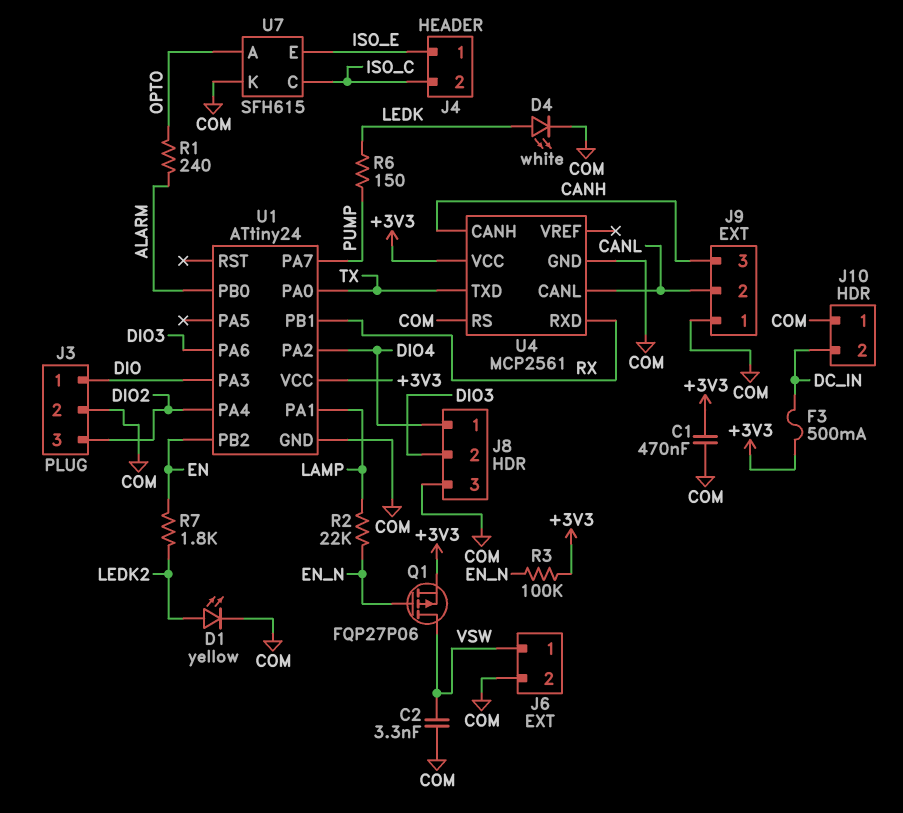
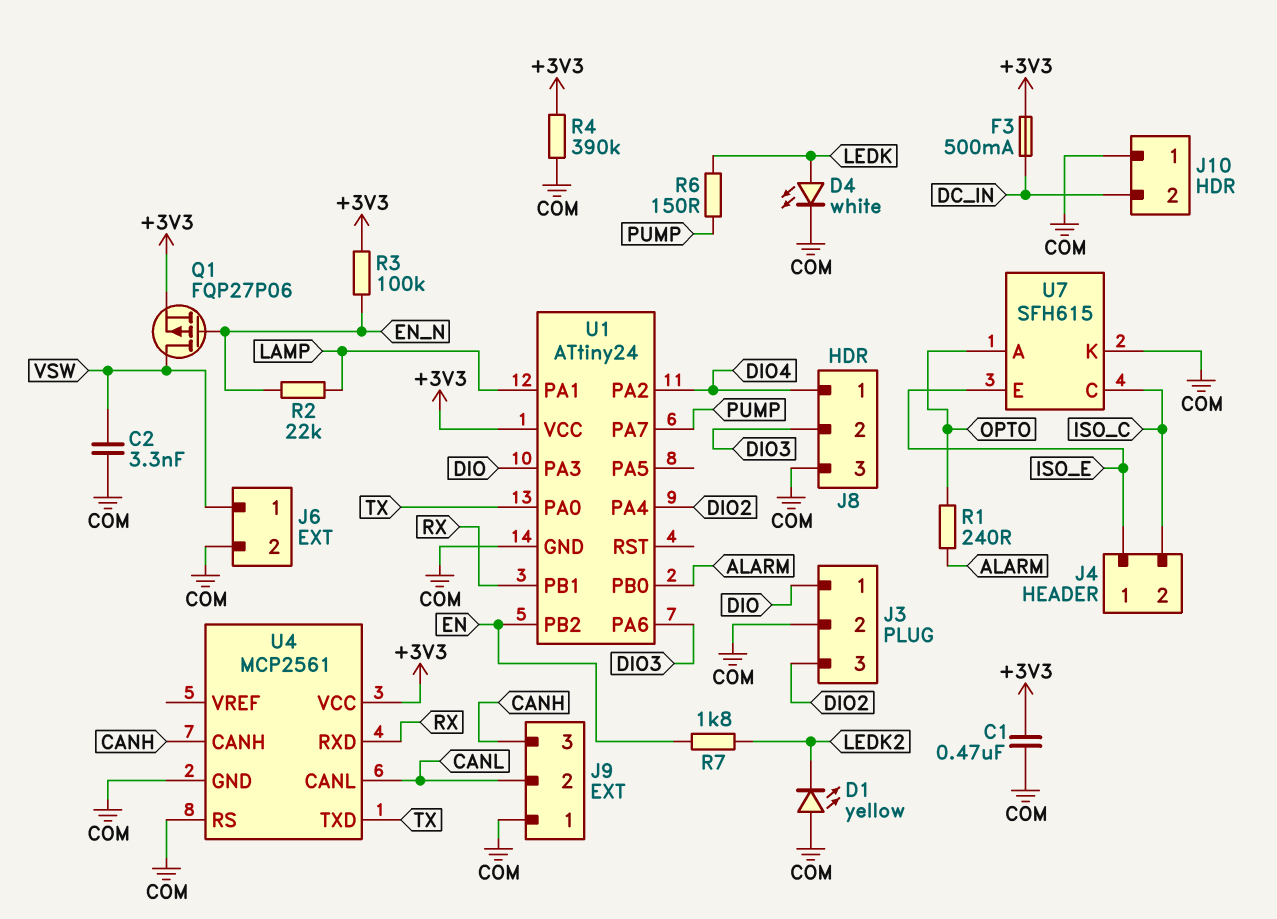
D1: LED yellow (A LEDK2, K COM) -> LED yellow (A COM, K LEDK2)
R4: none -> 390k (+3V3, COM)

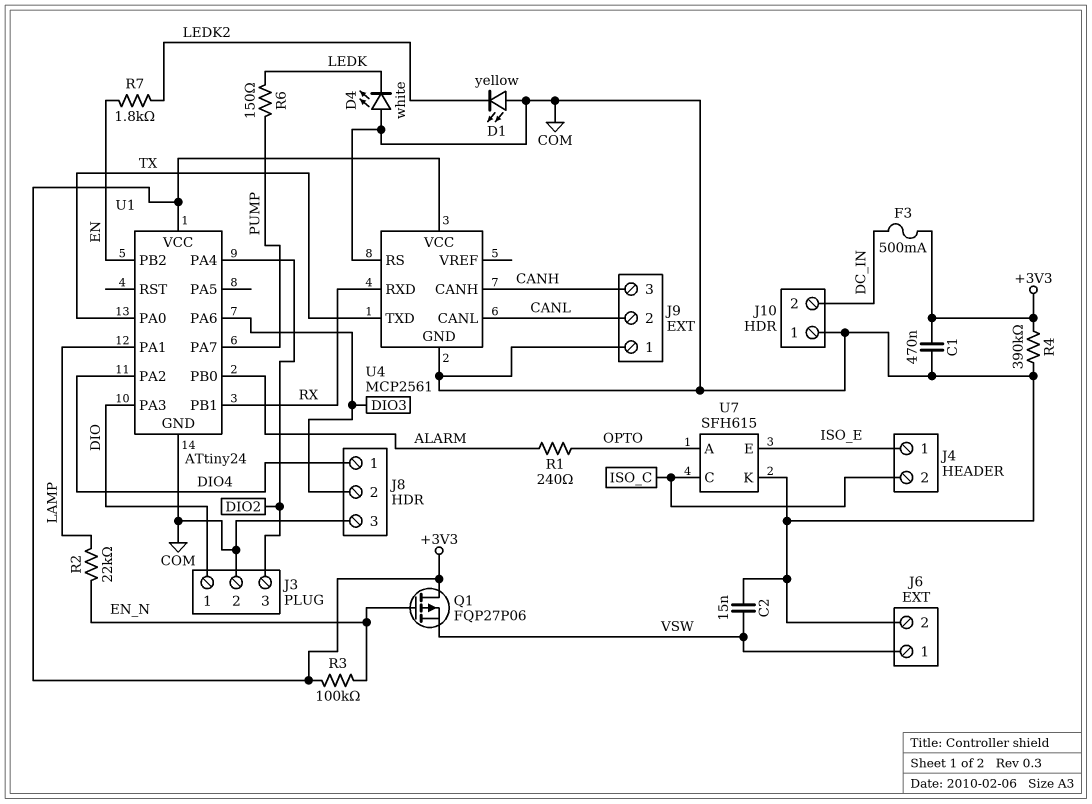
C2: 3.3nF (COM, VSW) -> 15nF (COM, VSW)
D4: LED white (A LEDK, K COM) -> LED white (A COM, K LEDK)
Q1: PMOS FQP27P06 (G EN_N, D VSW, S +3V3) -> PMOS FQP27P06 (G EN_N, D +3V3, S VSW)

